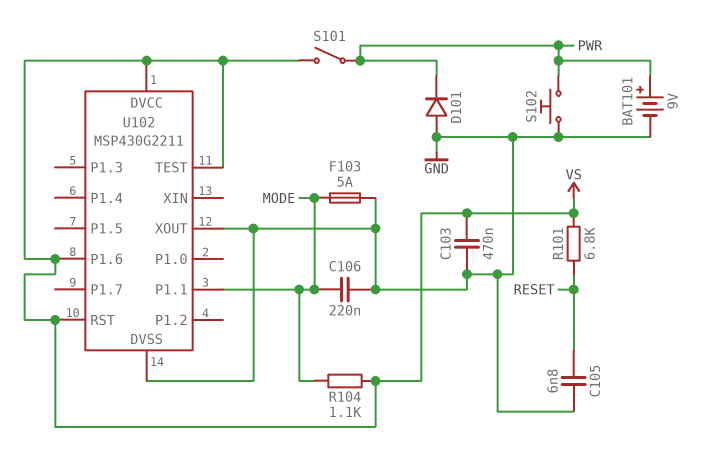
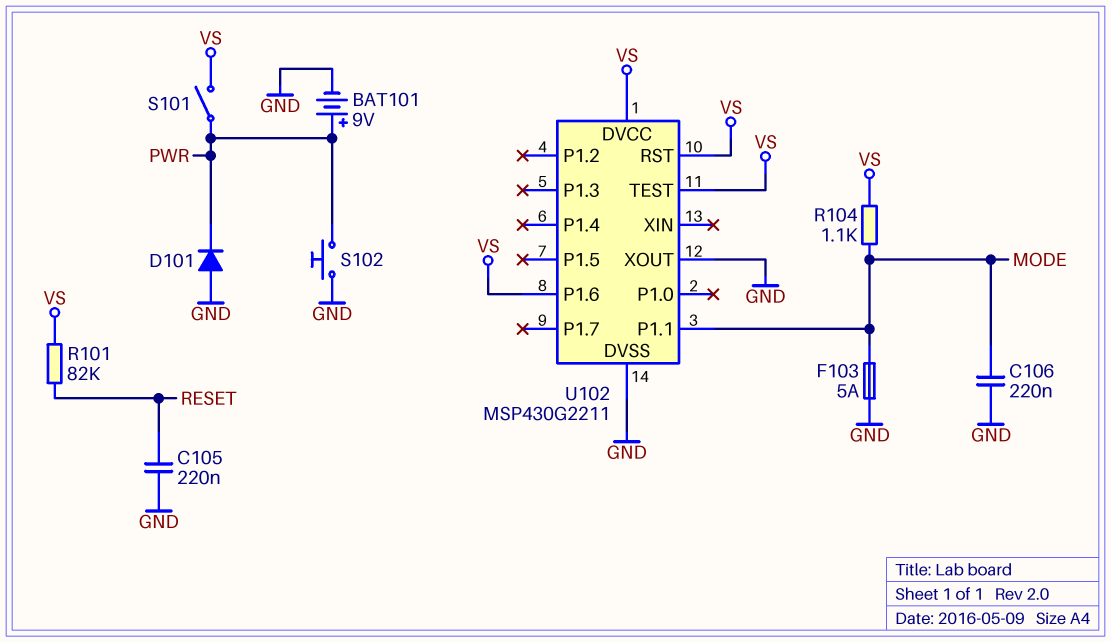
C103: 470nF (GND, VS) -> none
C105: 6.8nF (GND, RESET) -> 220nF (GND, RESET)
R101: 6.8k (RESET, VS) -> 82k (RESET, VS)

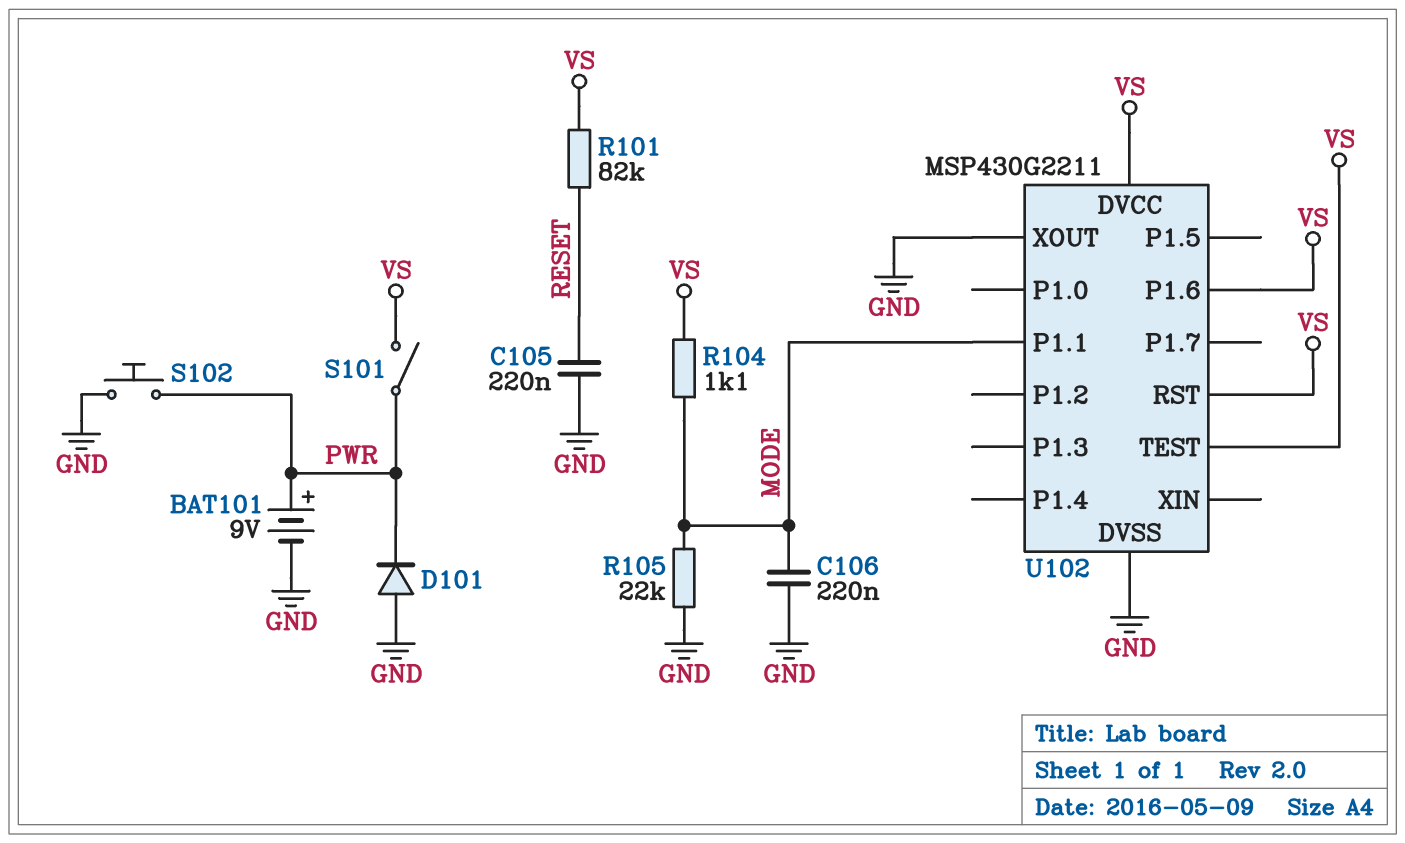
F103: 5A (GND, MODE) -> none
R105: none -> 22k (GND, MODE)

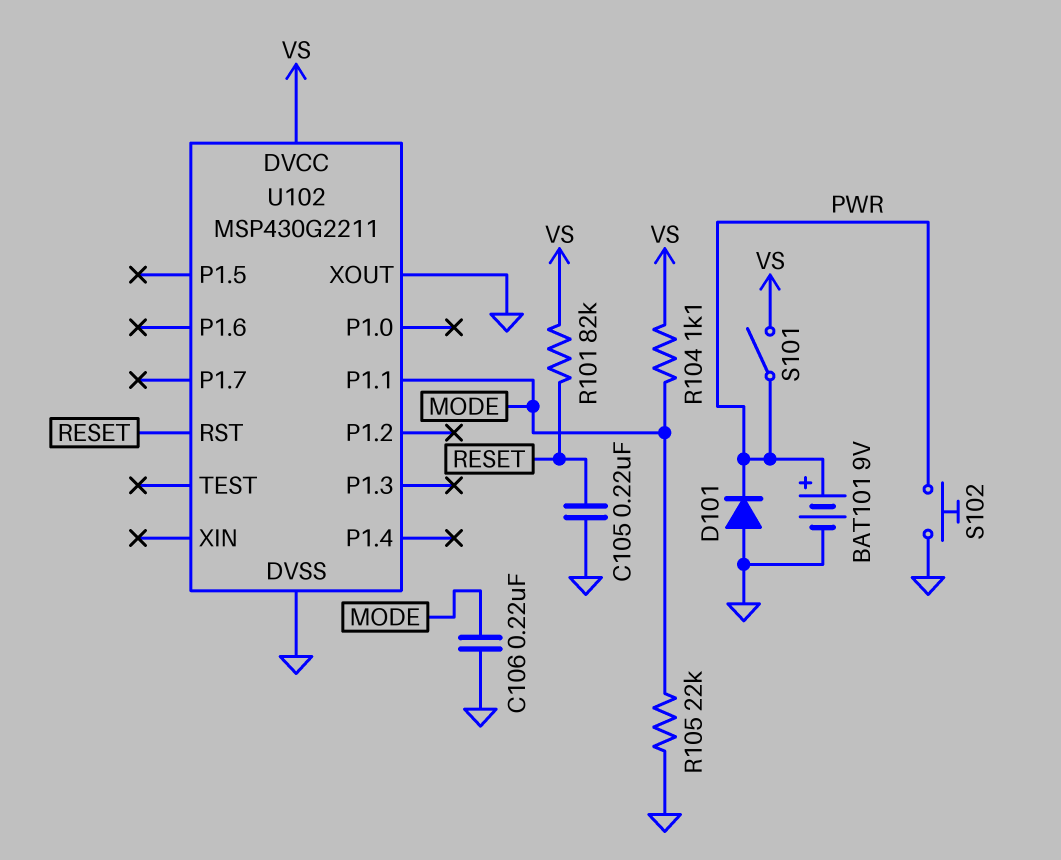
U102 pin P1.6: VS -> none
U102 pin RST: VS -> RESET
U102 pin TEST: VS -> none

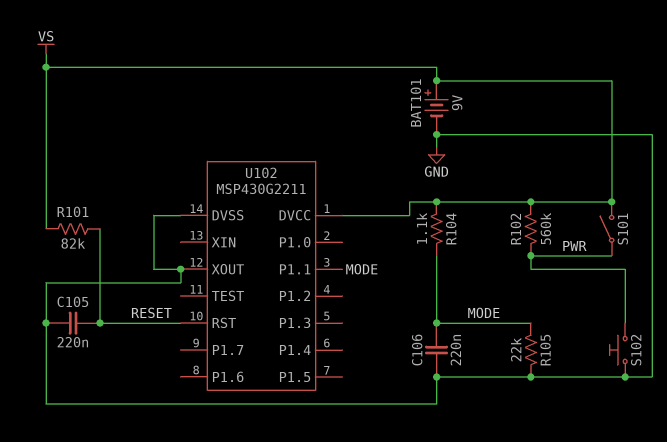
BAT101: 9V (plus PWR, minus GND) -> 9V (plus VS, minus GND)
D101: diode (A GND, K PWR) -> none
R102: none -> 560k (PWR, VS)

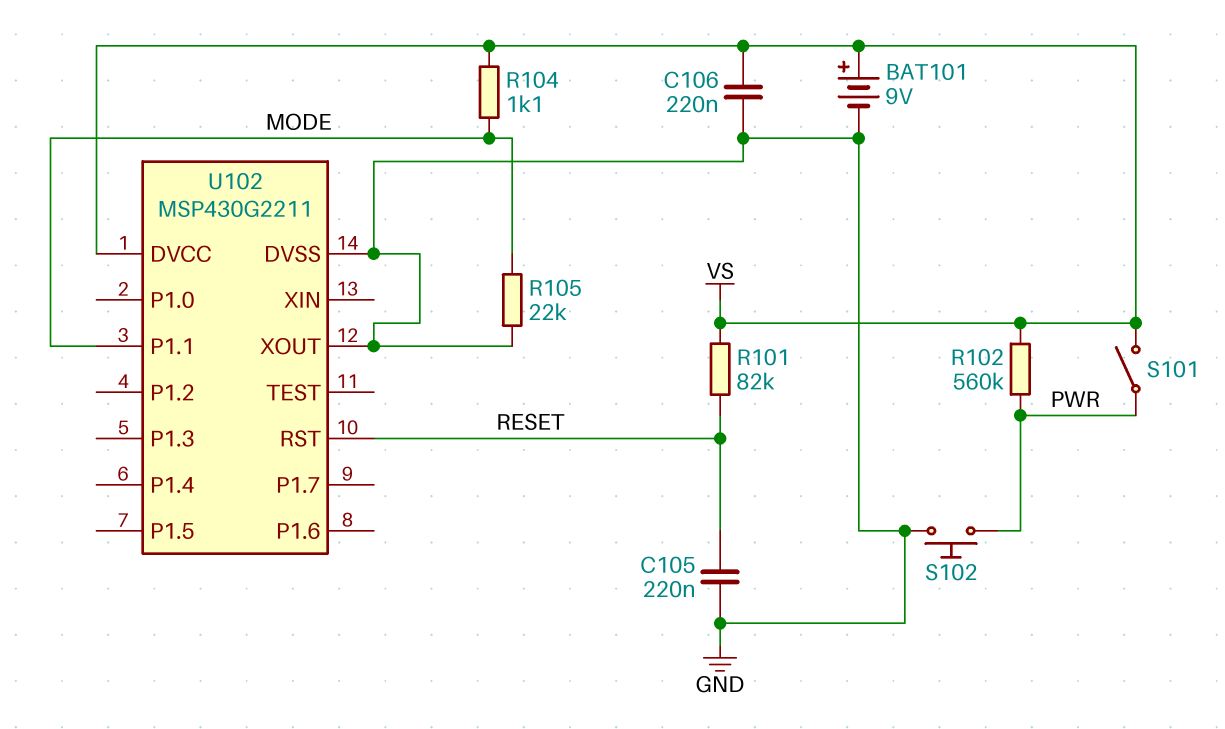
C106: 220nF (GND, MODE) -> 220nF (GND, VS)

